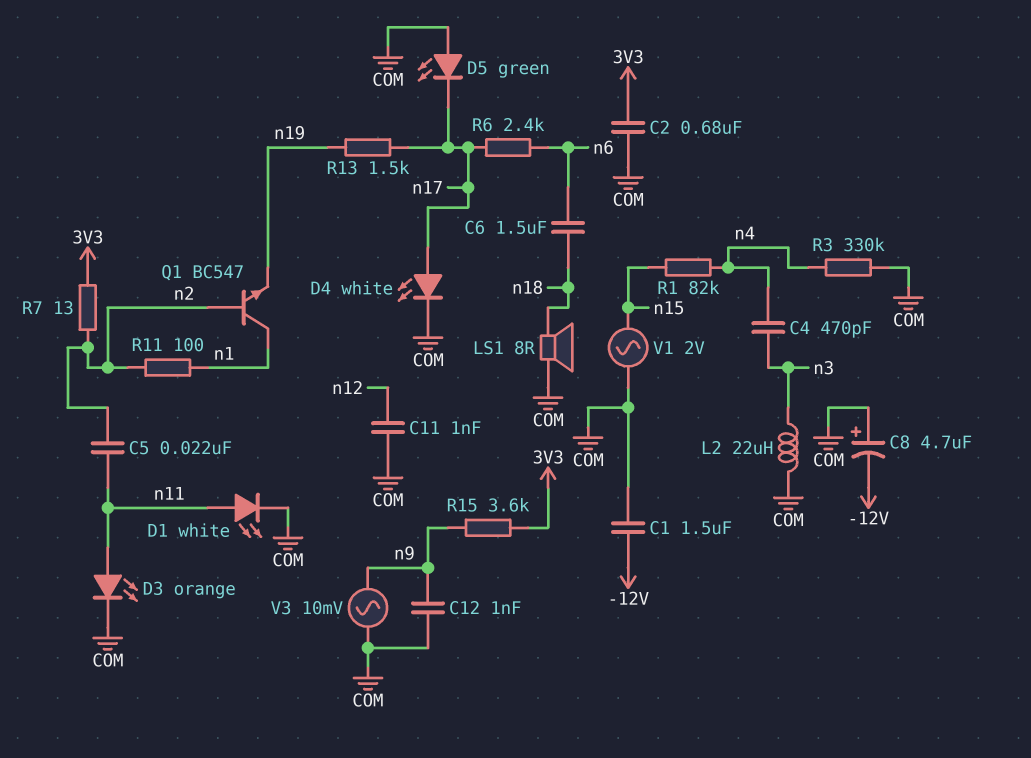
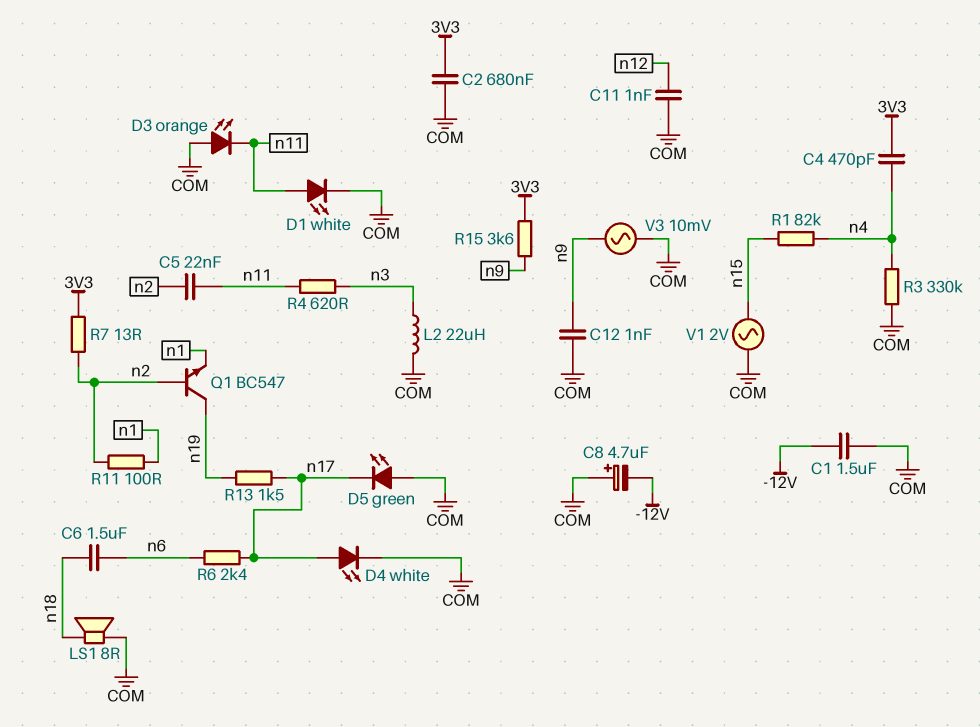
C4: 470pF (n3, n4) -> 470pF (3V3, n4)
D3: LED orange (A n11, K COM) -> LED orange (A COM, K n11)
Q1: NPN BC547 (B n2, C n1, E n19) -> NPN BC547 (B n2, C n19, E n1)
R4: none -> 620 (n3, n11)

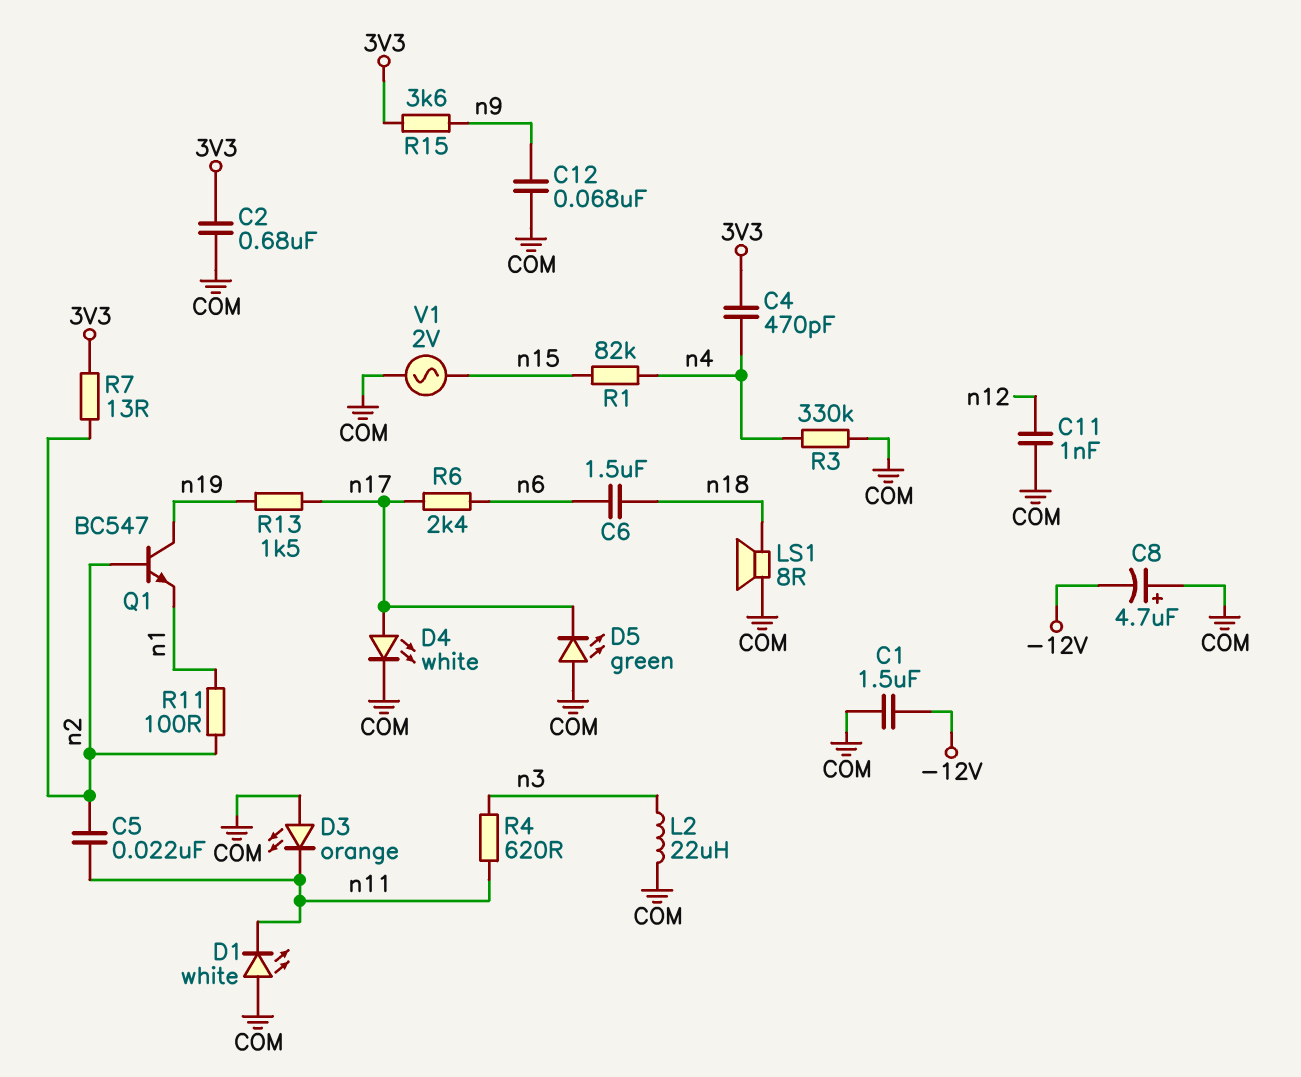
C12: 1nF (COM, n9) -> 68nF (COM, n9)
D1: LED white (A n11, K COM) -> LED white (A COM, K n11)
V3: AC 10mV (COM, n9) -> none

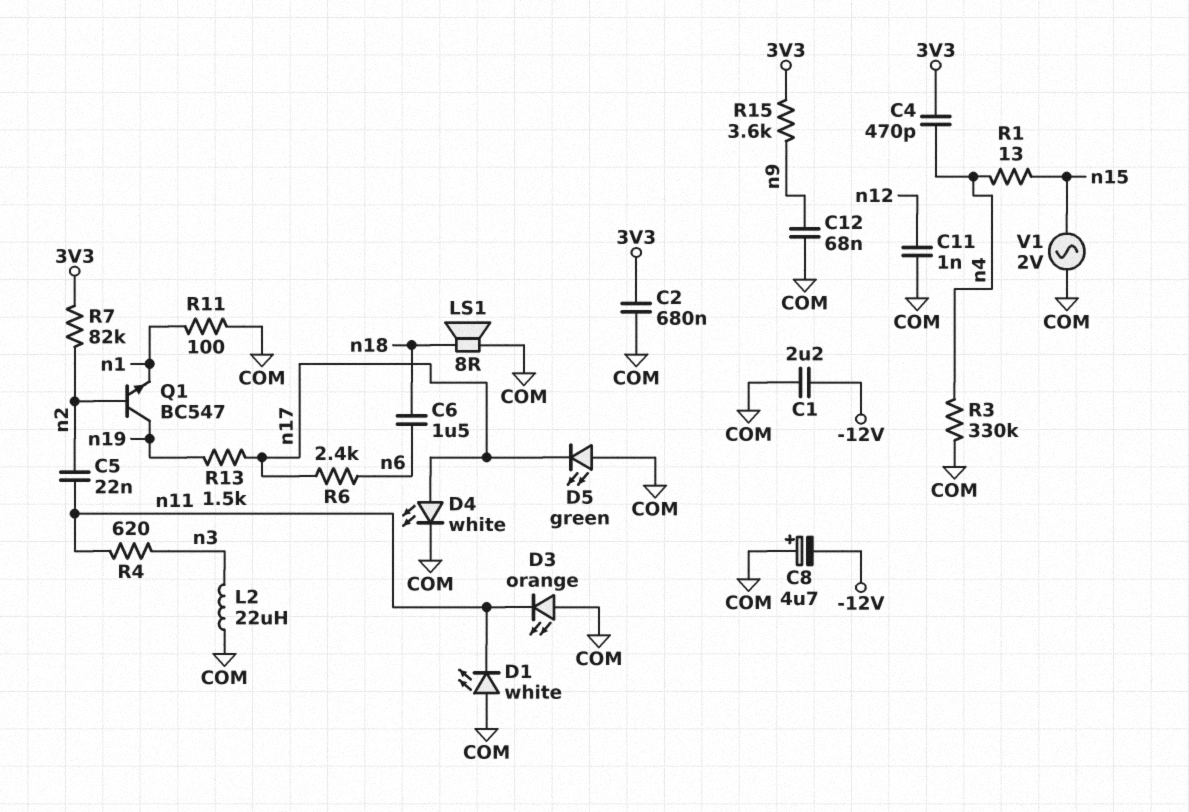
C1: 1.5uF (-12V, COM) -> 2.2uF (-12V, COM)
R1: 82k (n4, n15) -> 13 (n4, n15)
R7: 13 (3V3, n2) -> 82k (3V3, n2)
R11: 100 (n1, n2) -> 100 (COM, n1)

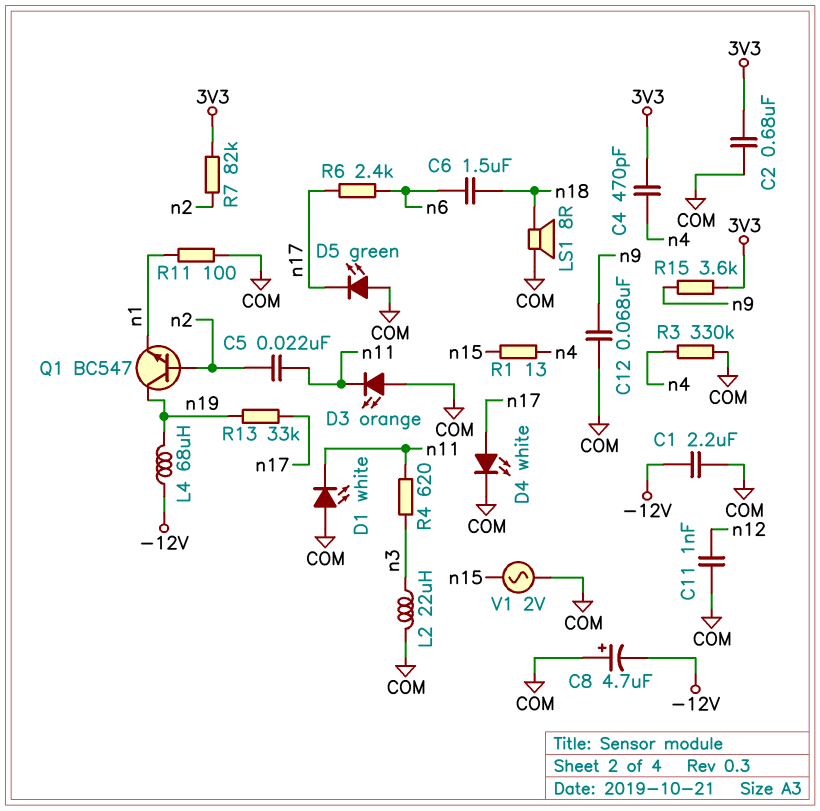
L4: none -> 68uH (-12V, n19)
R13: 1.5k (n17, n19) -> 33k (n17, n19)

